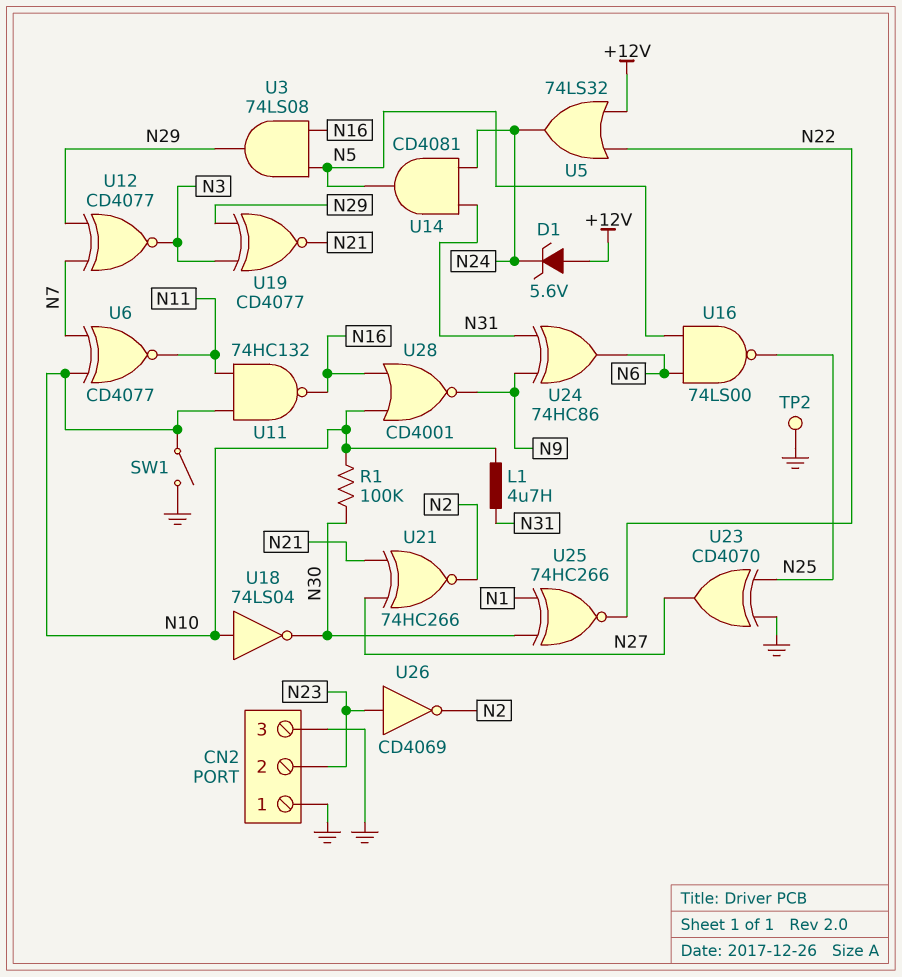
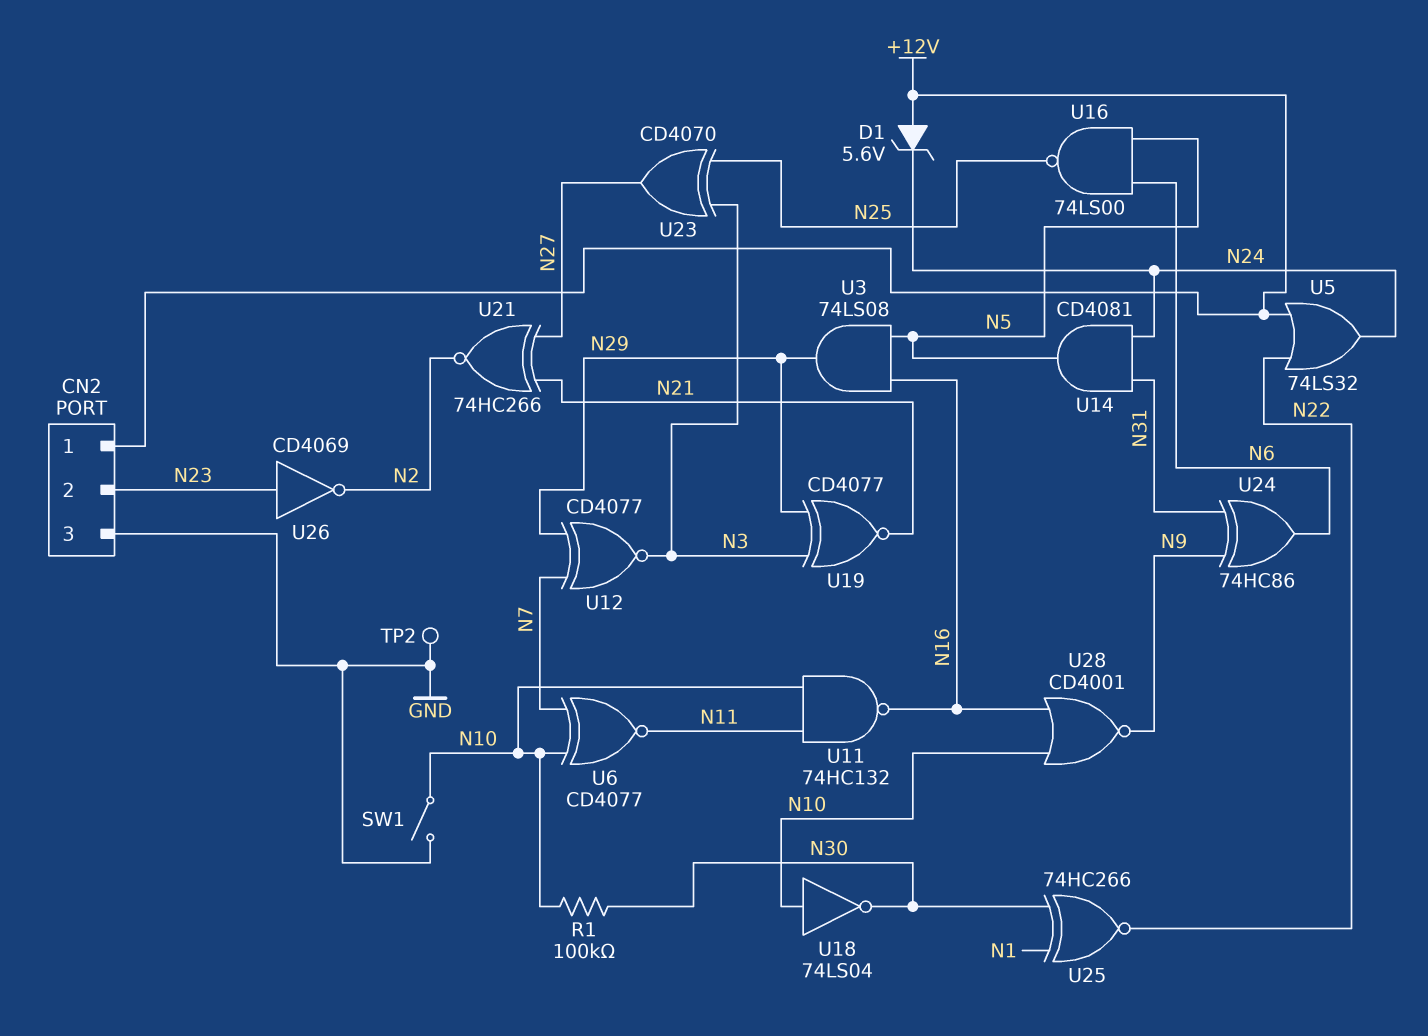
CN2 pin 1: GND -> +12V
L1: 4.7uH (N10, N31) -> none
U23: XOR CD4070 (in GND, in N25, out N27) -> XOR CD4070 (in N3, in N25, out N27)

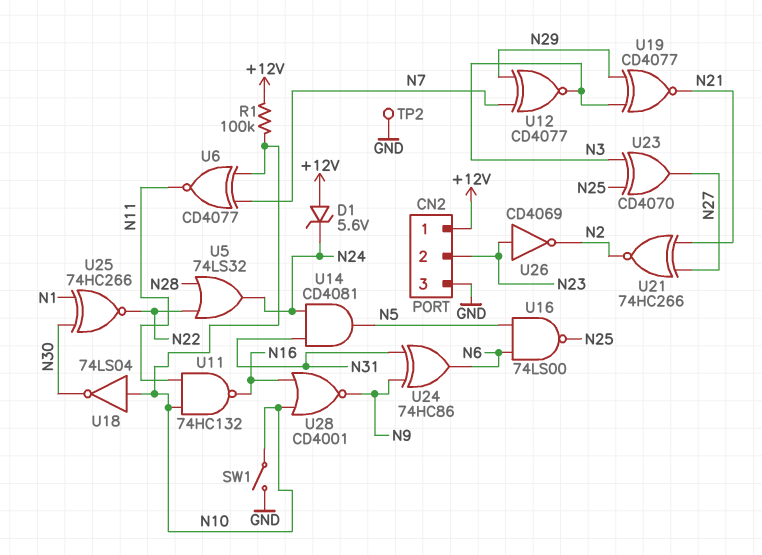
R1: 100k (N10, N30) -> 100k (+12V, N10)
U3: AND 74LS08 (in N5, in N16, out N29) -> none
U5: OR 74LS32 (in +12V, in N22, out N24) -> OR 74LS32 (in N22, in N28, out N24)

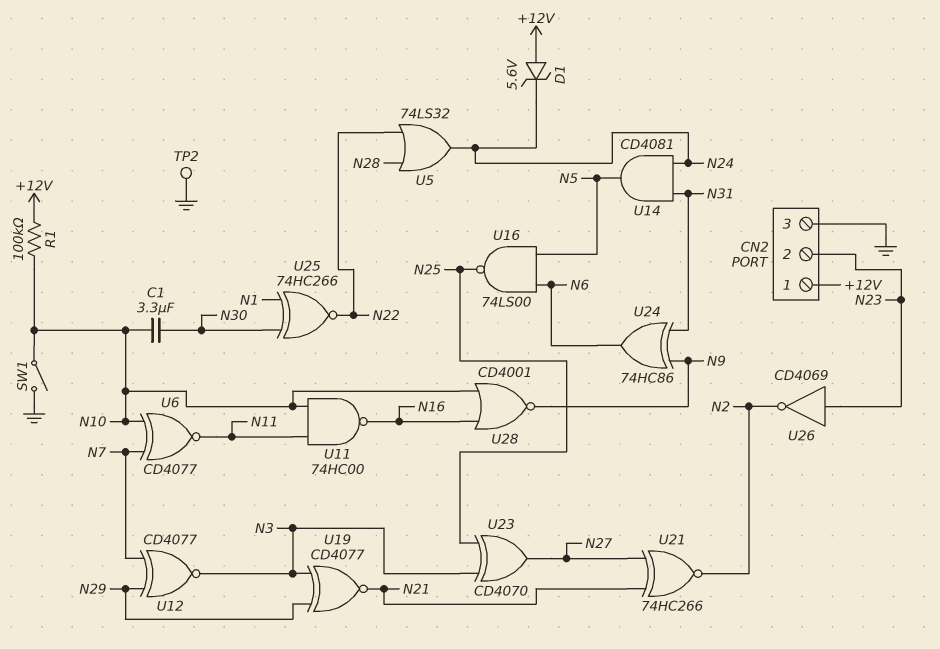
C1: none -> 3.3uF (N10, N30)
U11: NAND 74HC132 (in N10, in N11, out N16) -> NAND 74HC00 (in N10, in N11, out N16)
U18: NOT 74LS04 (in N10, out N30) -> none

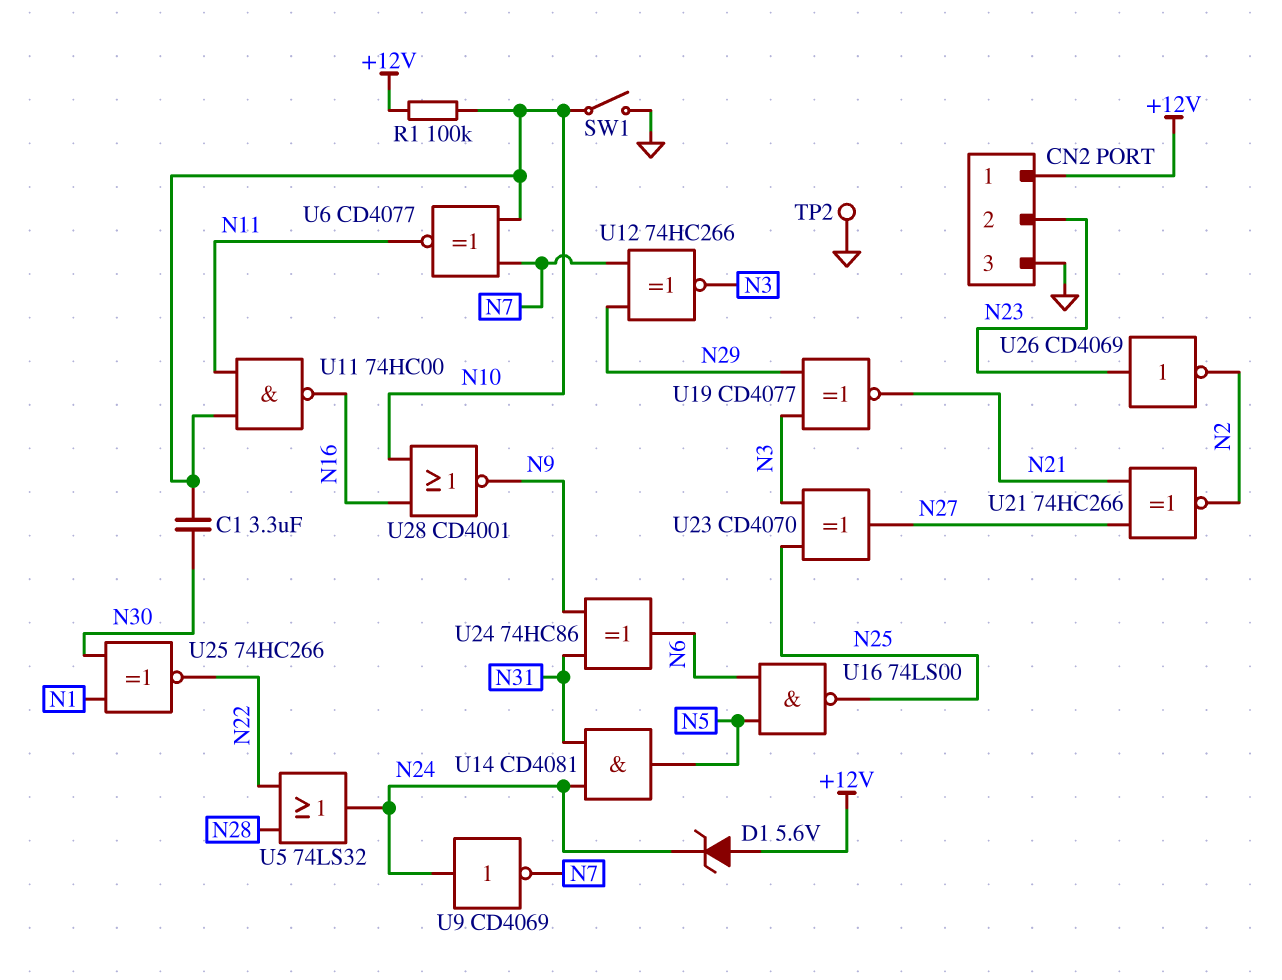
U9: none -> NOT CD4069 (in N24, out N7)
U12: XNOR CD4077 (in N7, in N29, out N3) -> XNOR 74HC266 (in N7, in N29, out N3)

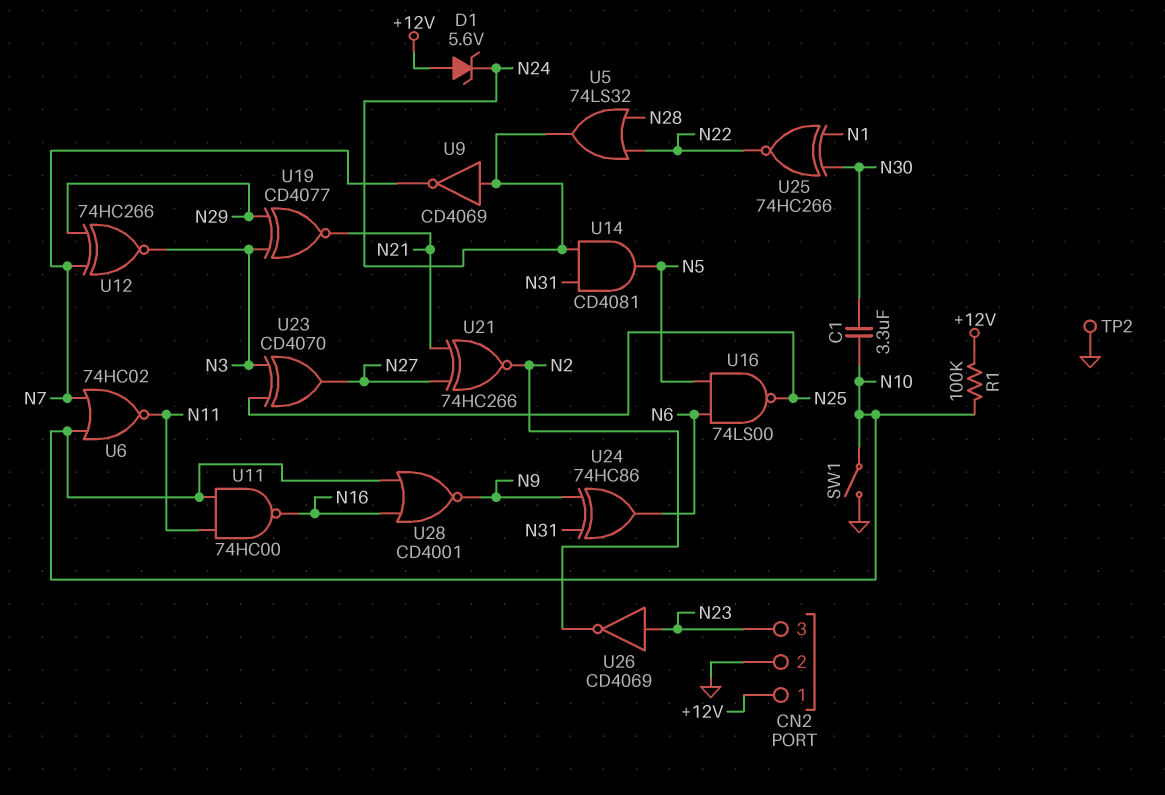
CN2 pin 2: N23 -> GND
CN2 pin 3: GND -> N23
U6: XNOR CD4077 (in N7, in N10, out N11) -> NOR 74HC02 (in N7, in N10, out N11)

